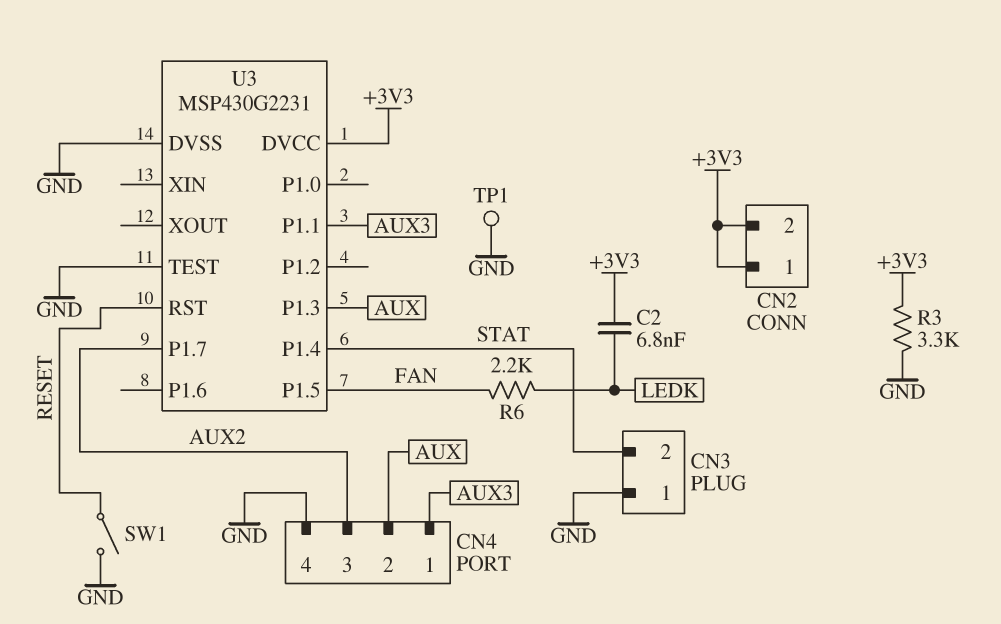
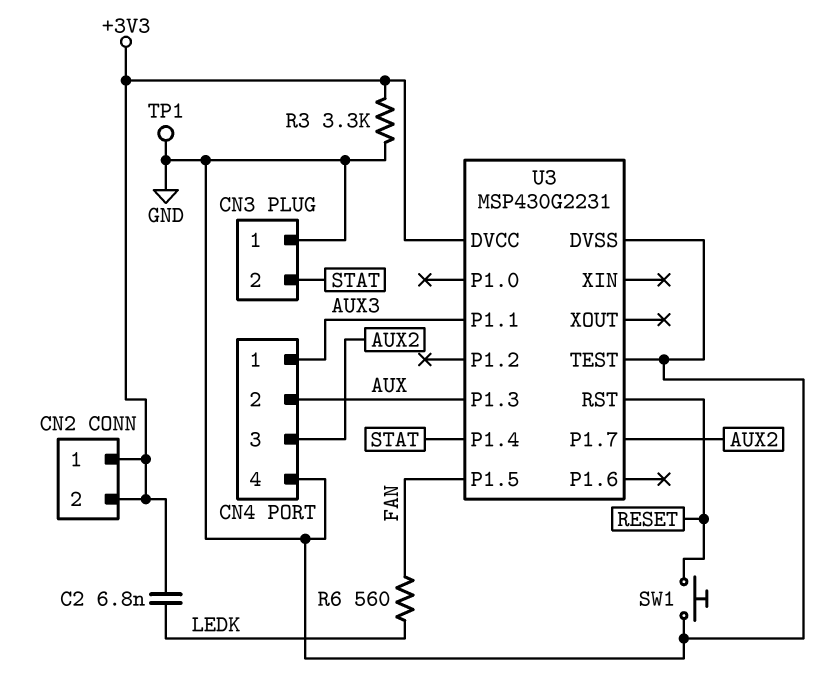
R6: 2.2k (FAN, LEDK) -> 560 (FAN, LEDK)
SW1: switch (GND, RESET) -> button (GND, RESET)

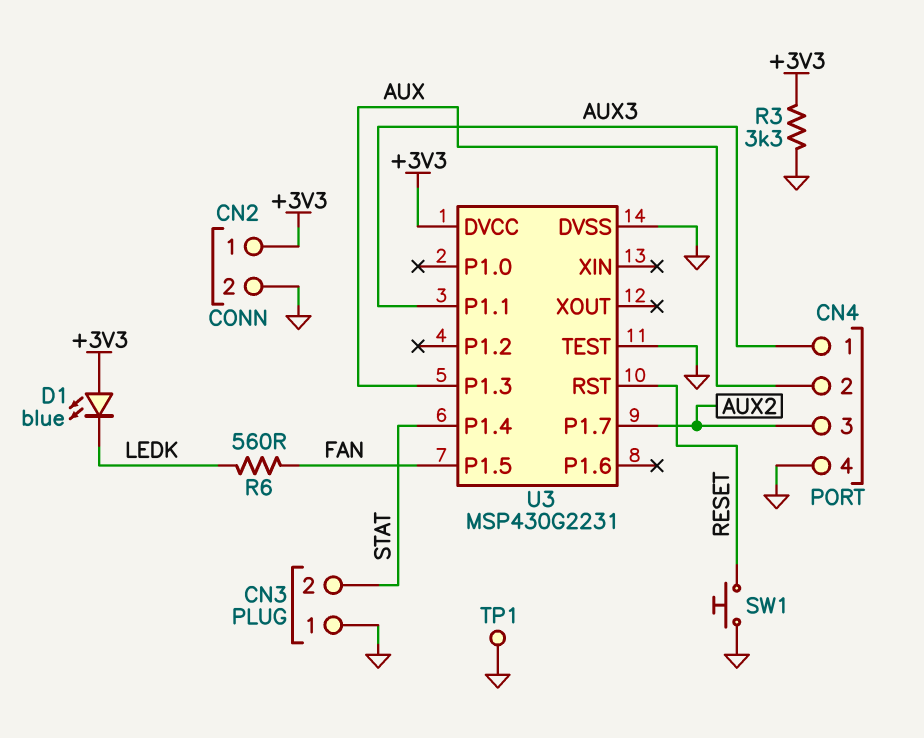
C2: 6.8nF (+3V3, LEDK) -> none
CN2 pin 2: +3V3 -> GND
D1: none -> LED blue (A +3V3, K LEDK)

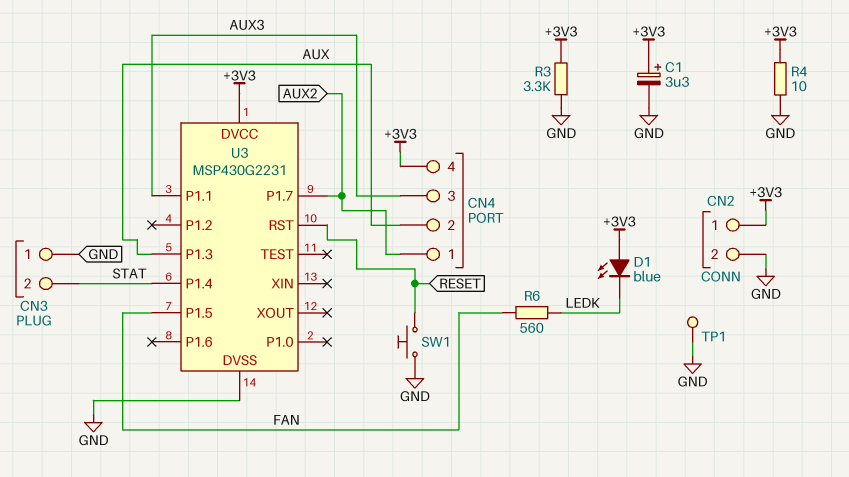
C1: none -> 3.3uF (plus +3V3, minus GND)
CN4 pin 1: AUX3 -> AUX2
CN4 pin 3: AUX2 -> AUX3
CN4 pin 4: GND -> +3V3
R4: none -> 10 (+3V3, GND)
U3 pin TEST: GND -> none

